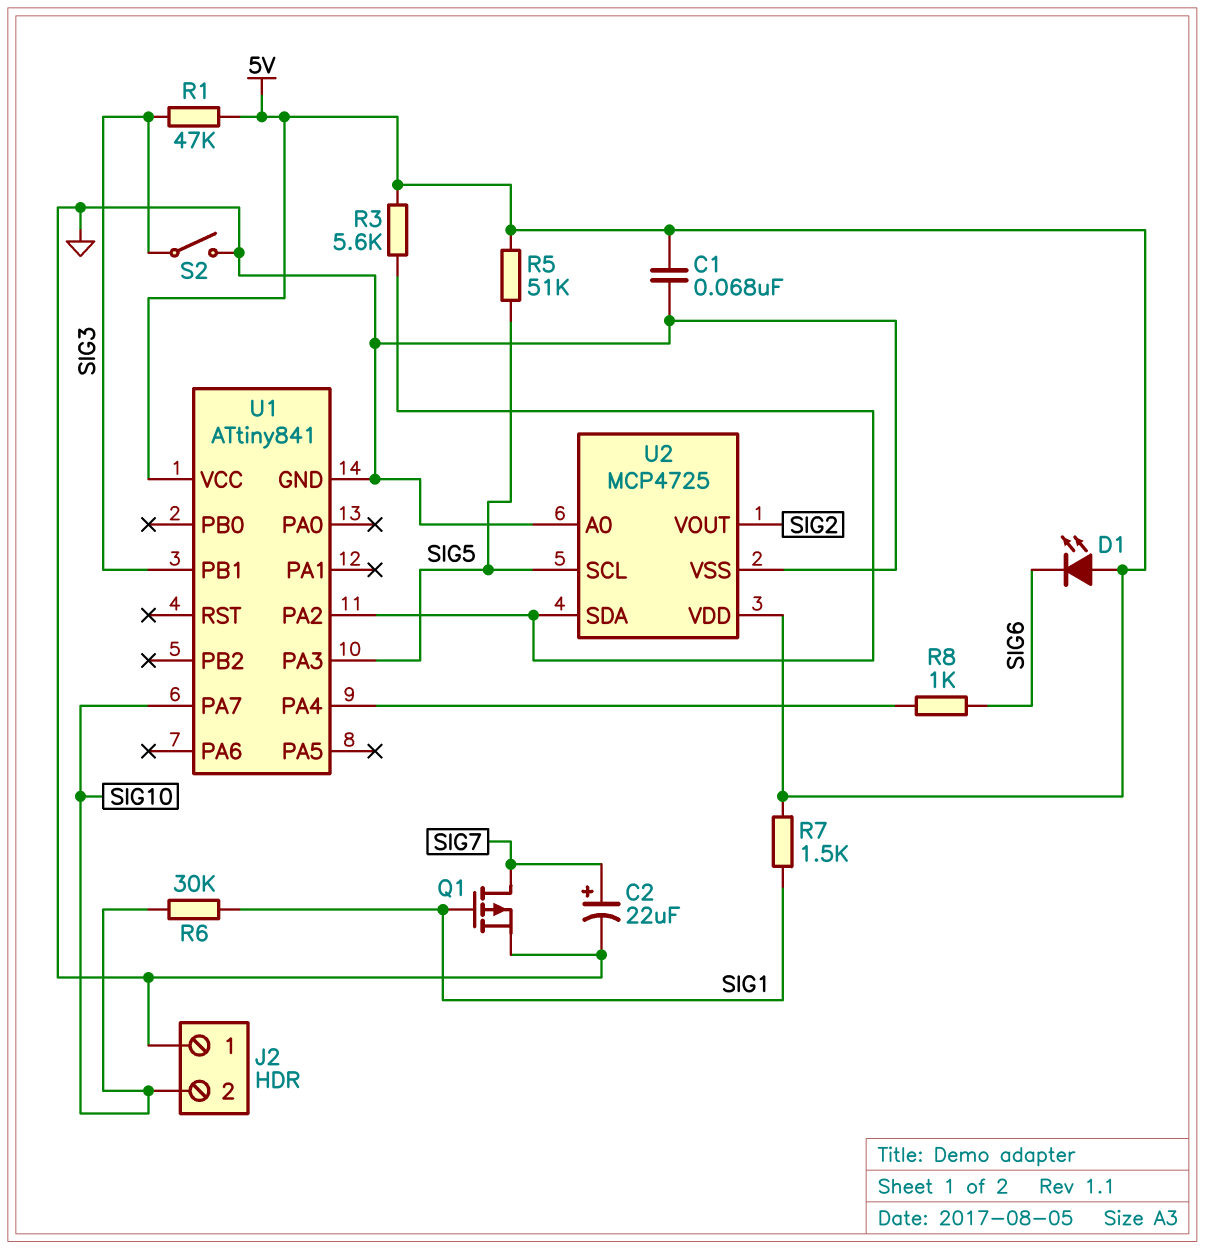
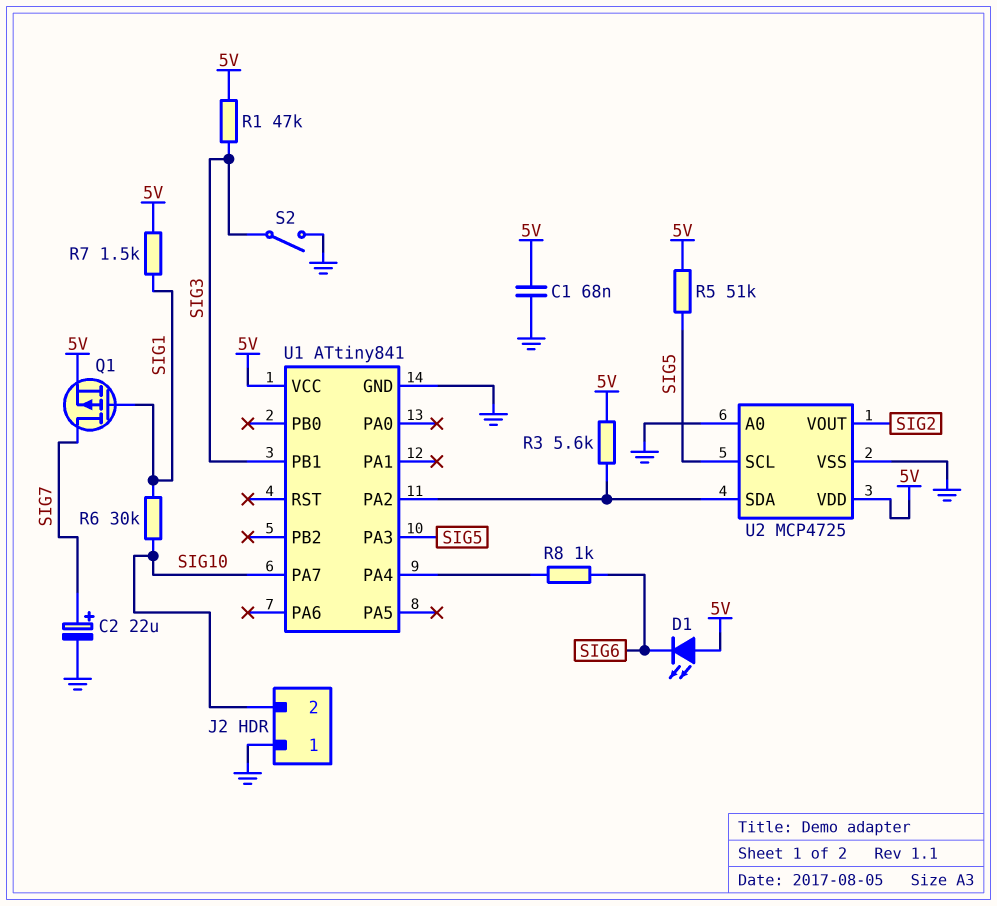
Q1: PMOS (G SIG1, D SIG7, S GND) -> PMOS (G SIG1, D SIG7, S 5V)

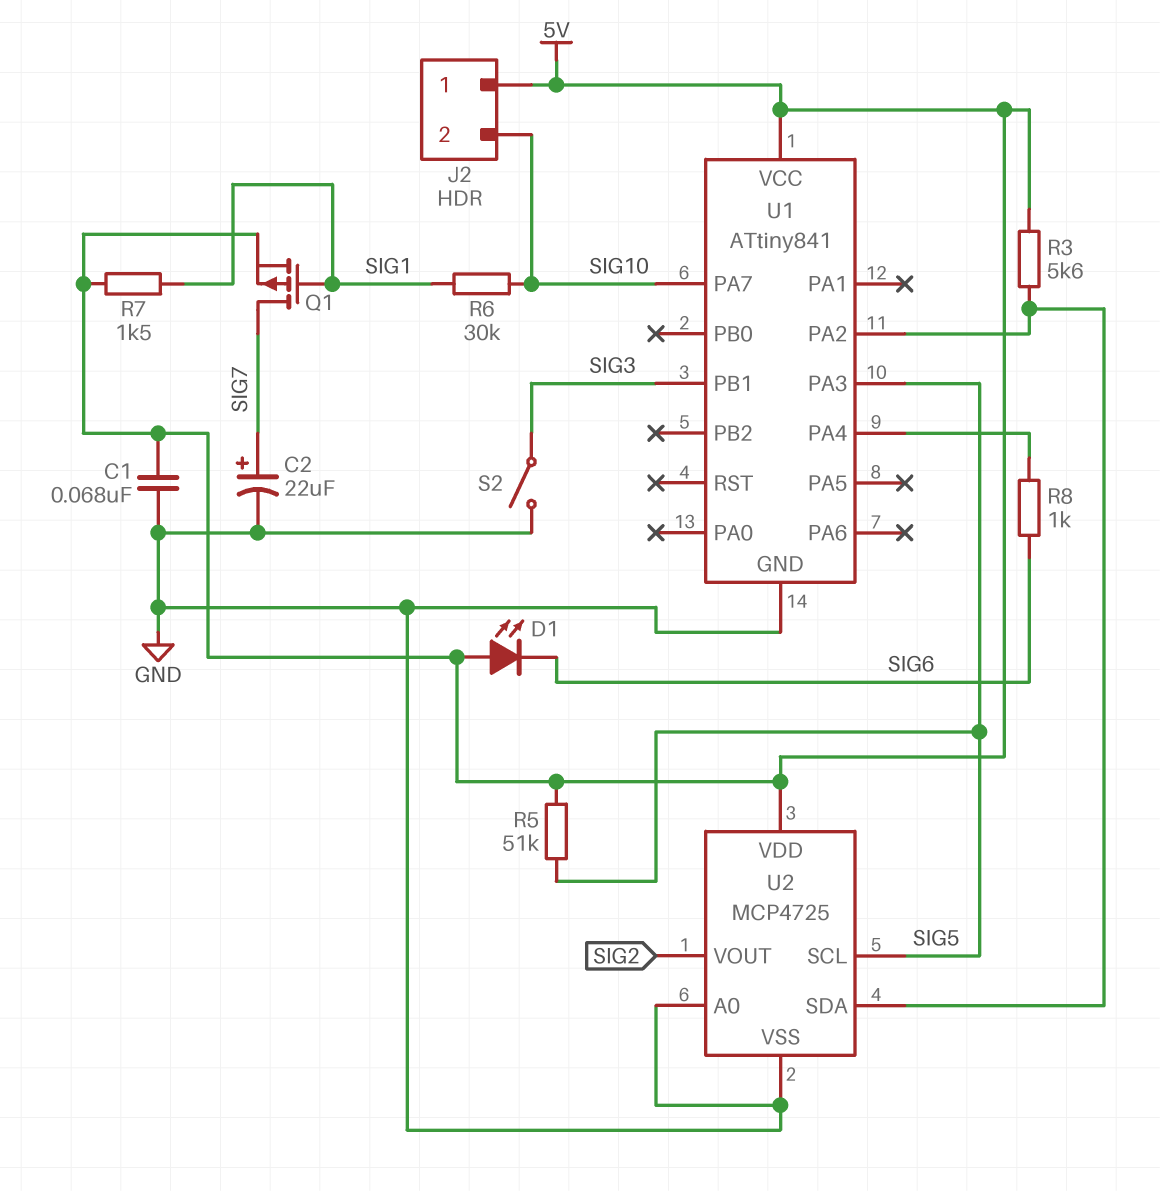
J2 pin 1: GND -> 5V
R1: 47k (5V, SIG3) -> none

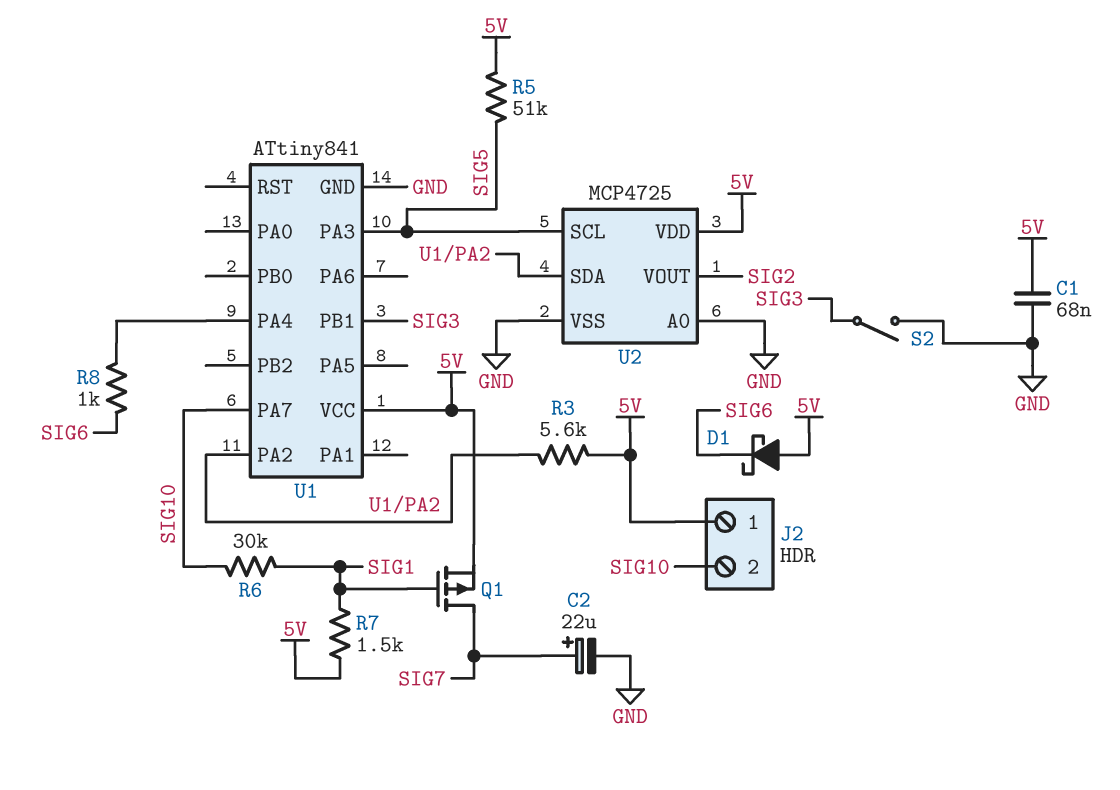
D1: LED (A 5V, K SIG6) -> schottky (A 5V, K SIG6)

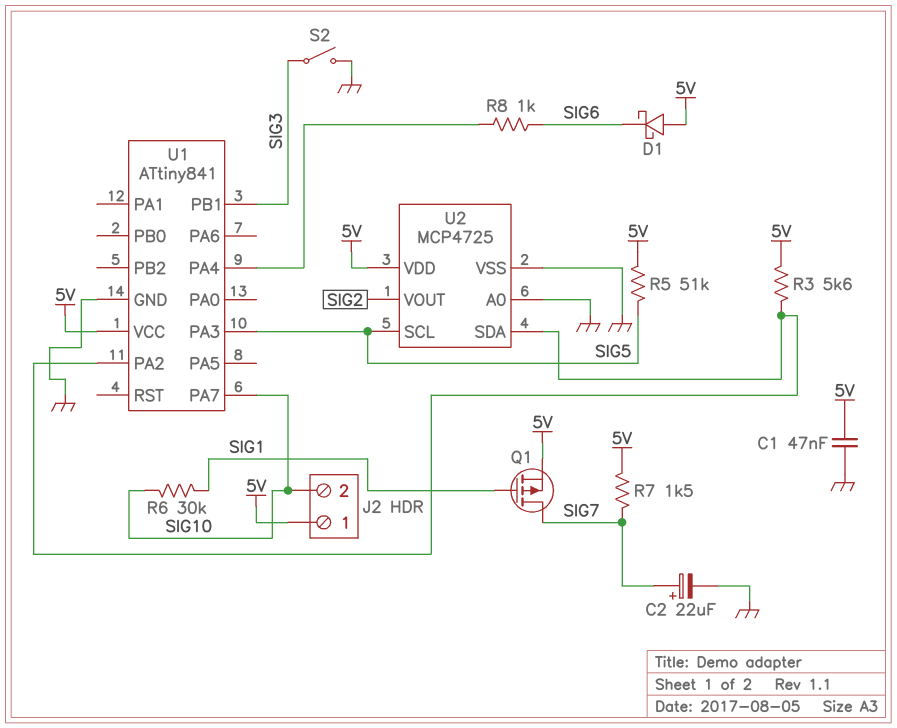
C1: 68nF (5V, GND) -> 47nF (5V, GND)
R7: 1.5k (5V, SIG1) -> 1.5k (5V, SIG7)

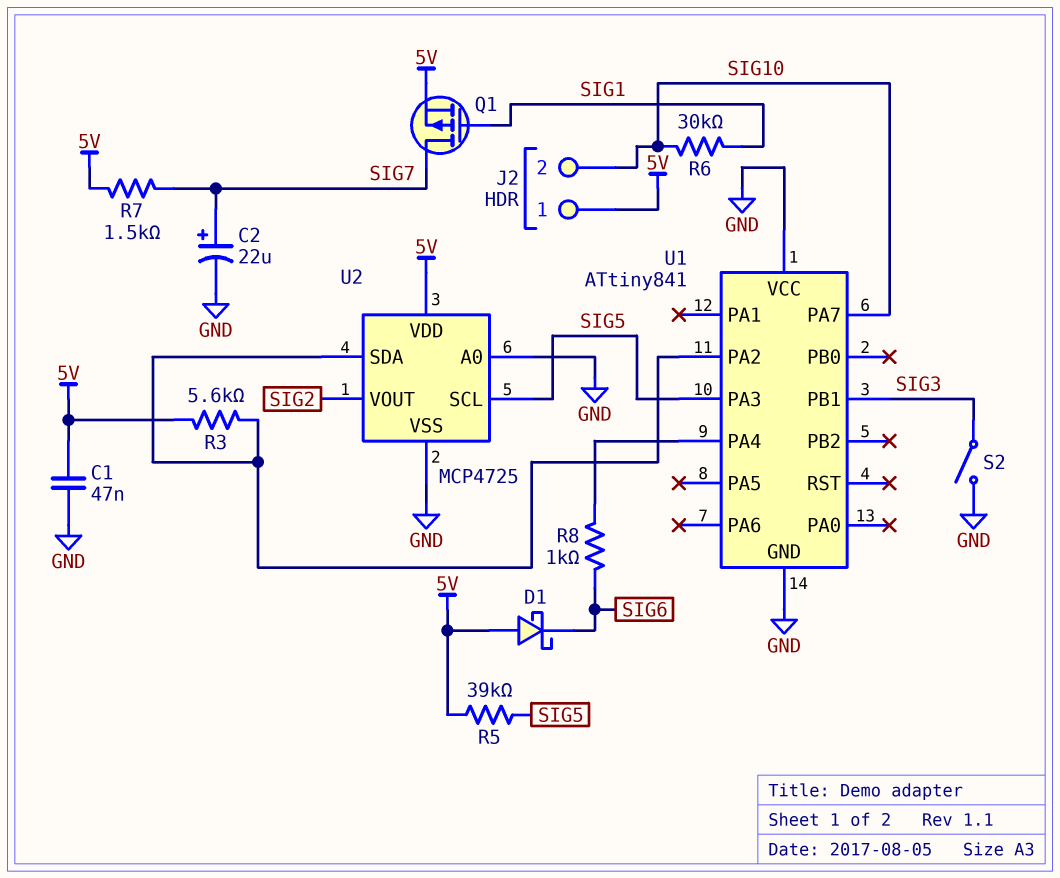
R5: 51k (5V, SIG5) -> 39k (5V, SIG5)
U1 pin VCC: 5V -> GND

